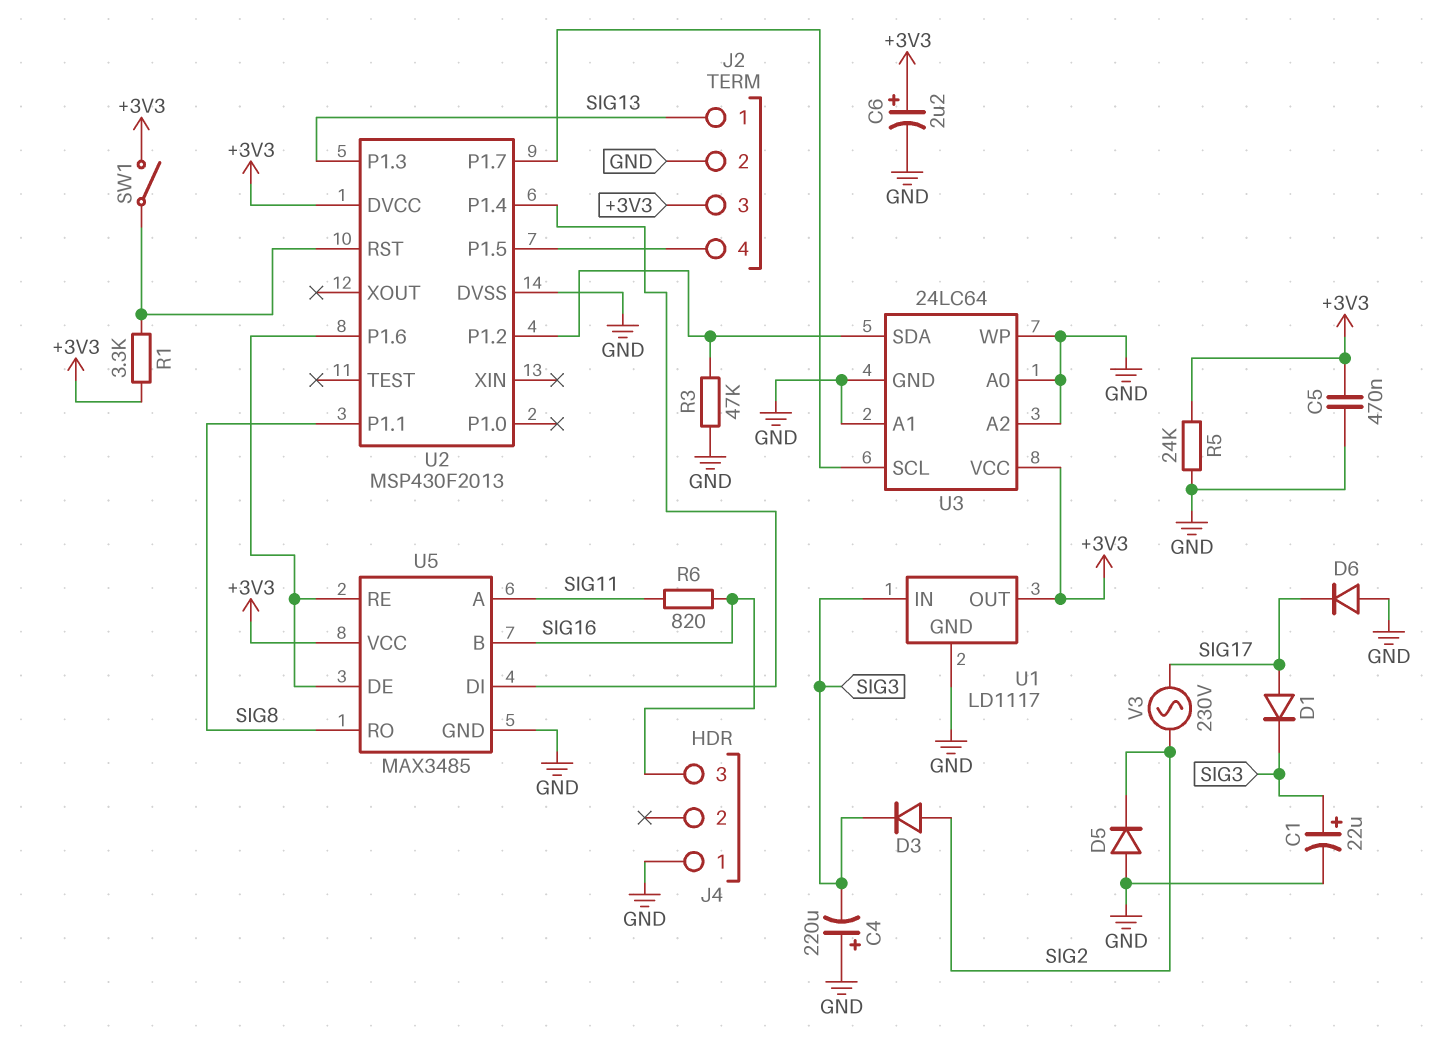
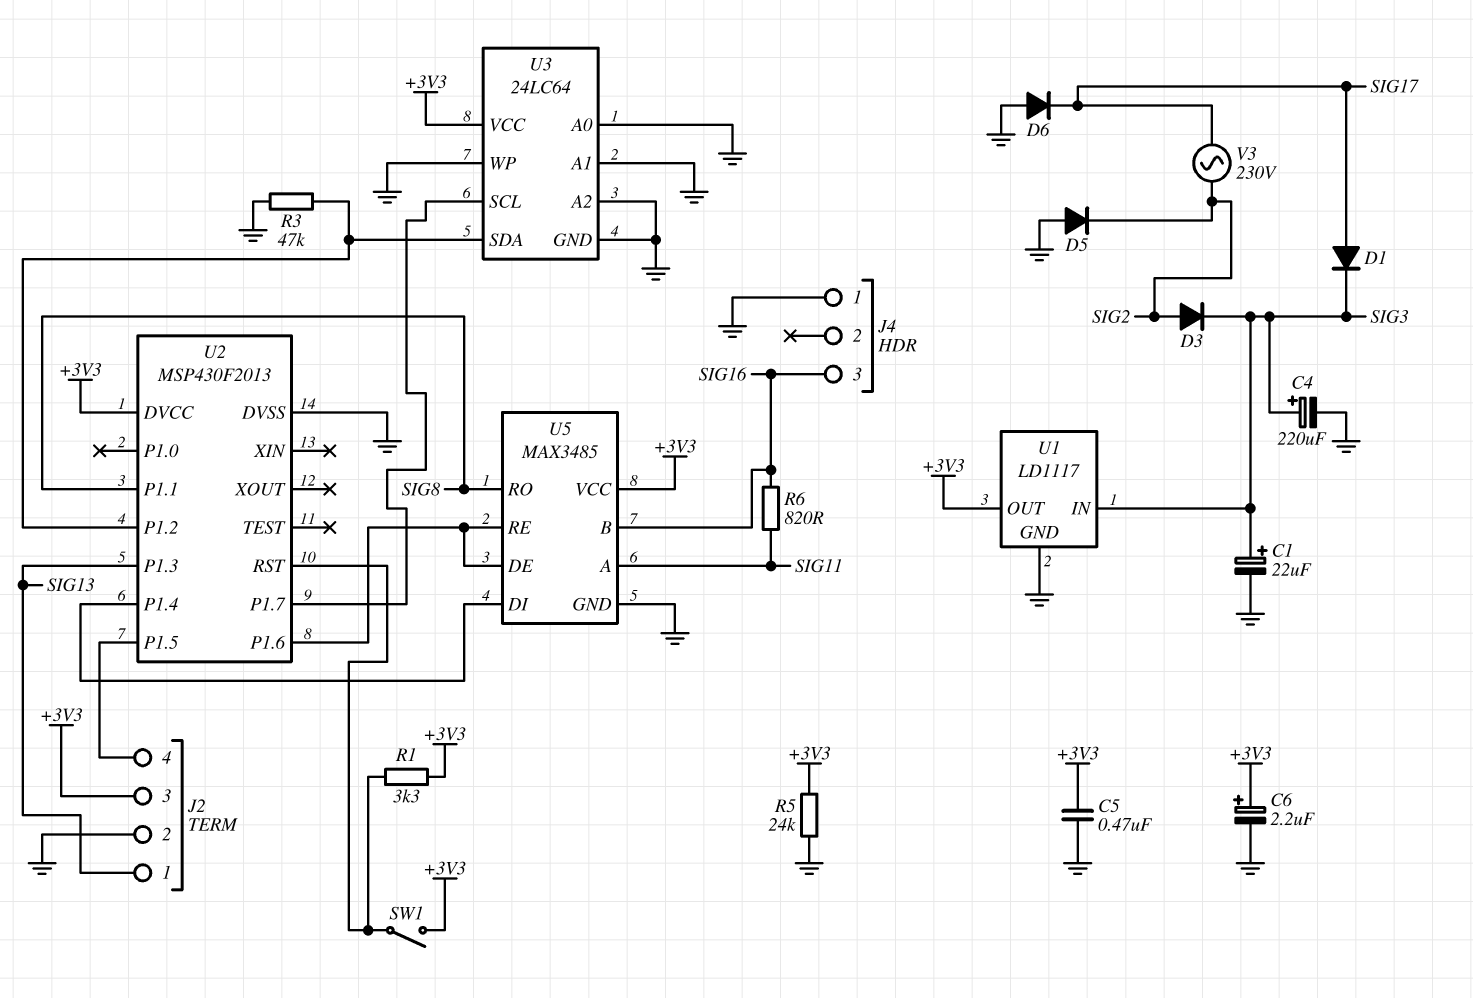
C4: 220uF (plus GND, minus SIG3) -> 220uF (plus SIG3, minus GND)

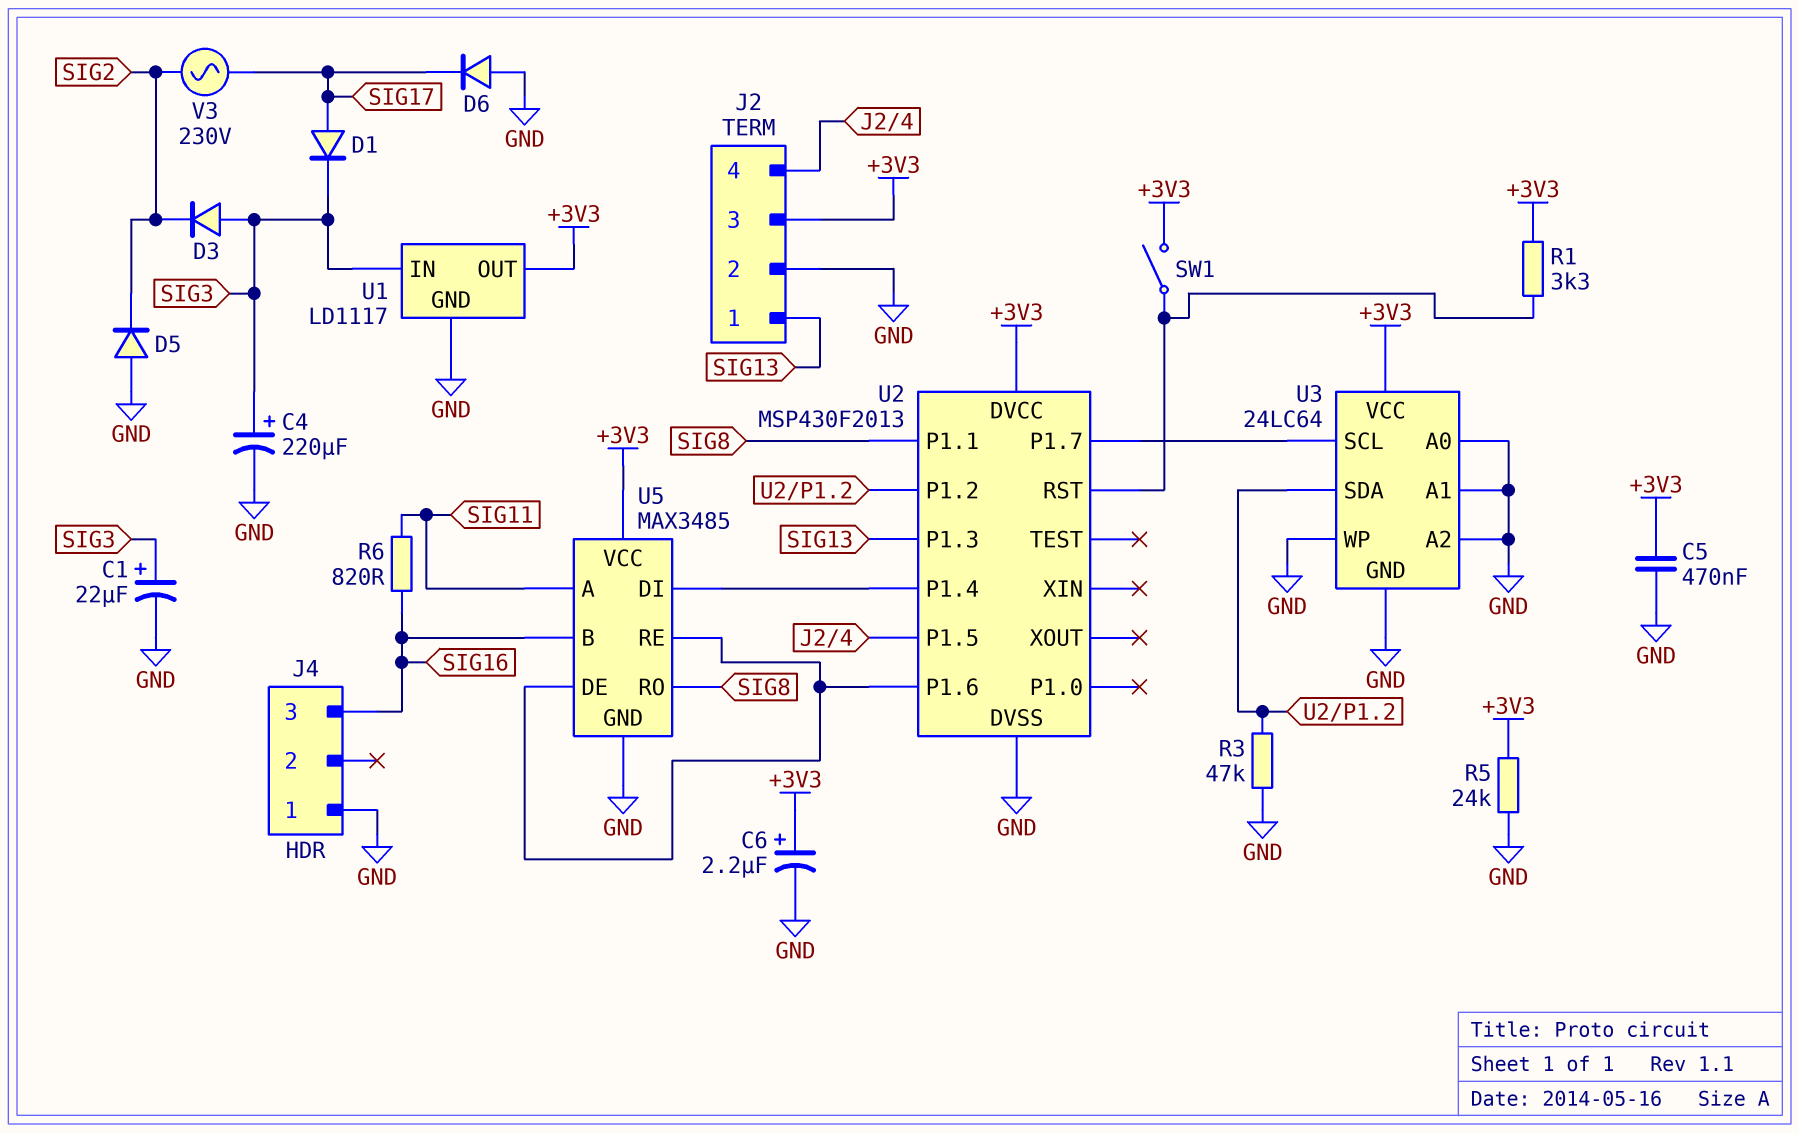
D3: diode (A SIG2, K SIG3) -> diode (A SIG3, K SIG2)

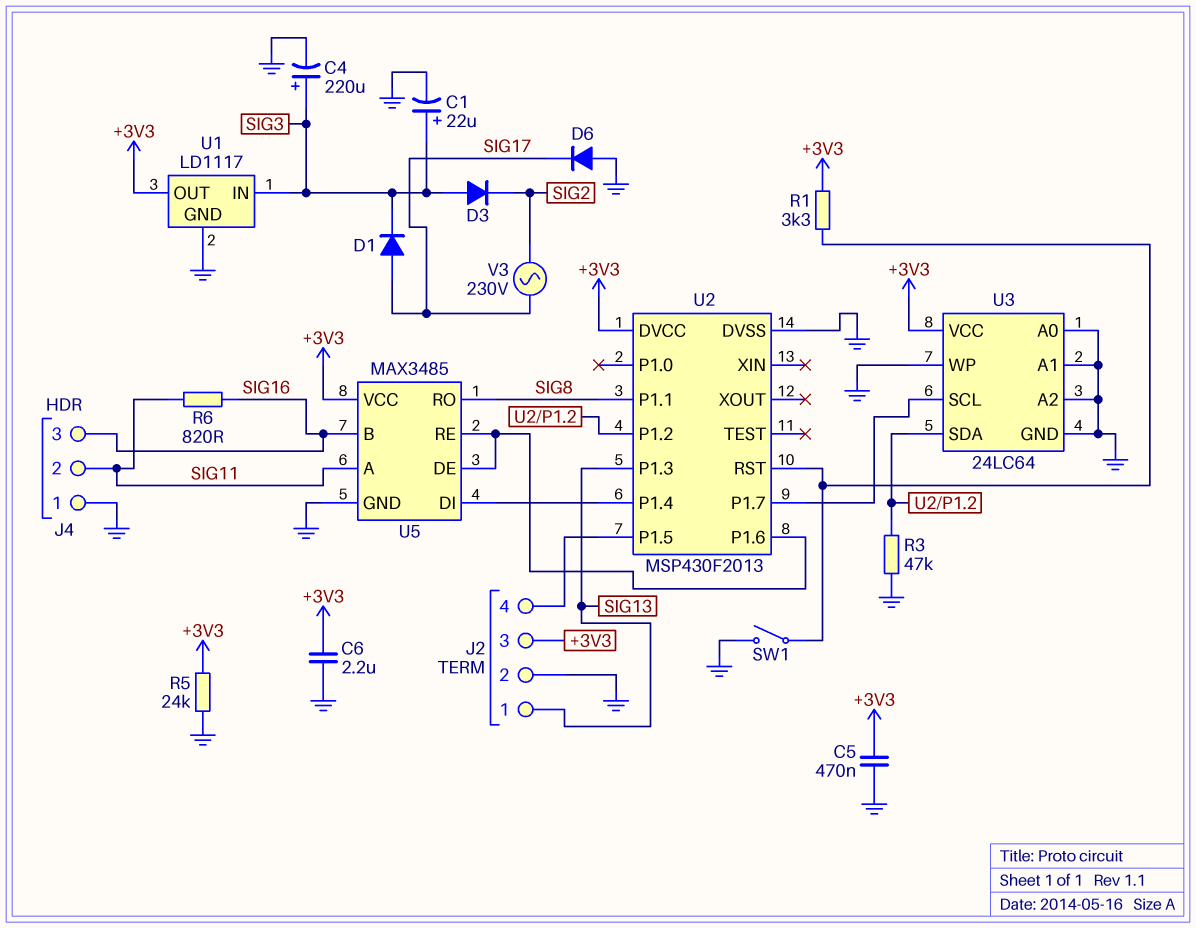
C6: 2.2uF (plus +3V3, minus GND) -> 2.2uF (+3V3, GND)
D5: diode (A GND, K SIG2) -> none
J4 pin 2: none -> SIG11
SW1: switch (+3V3, U2/RST) -> switch (GND, U2/RST)

